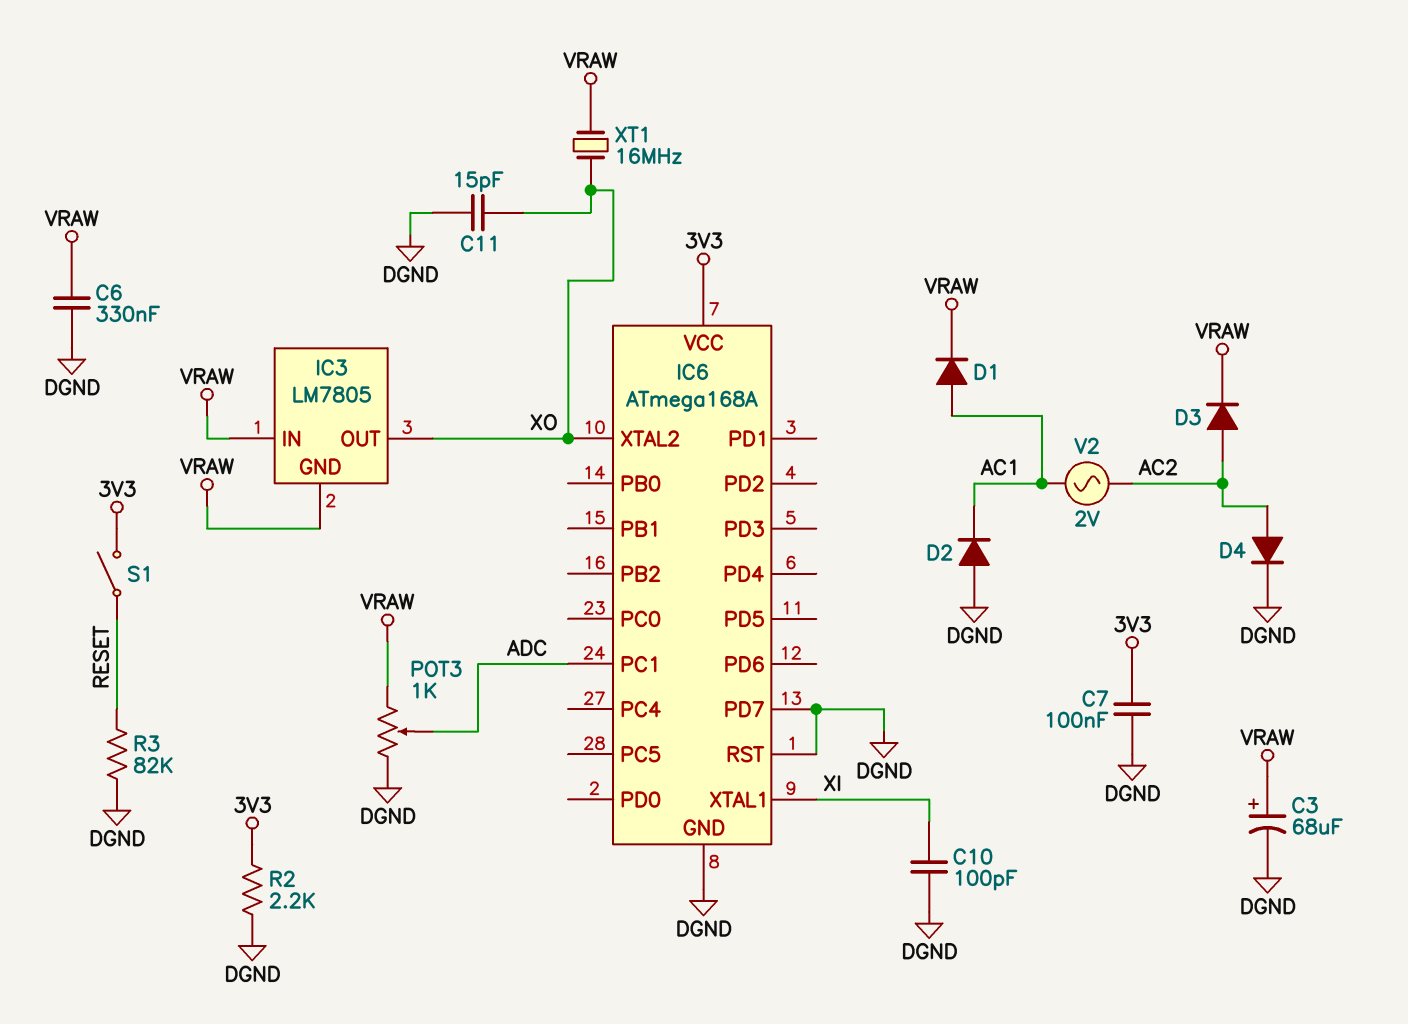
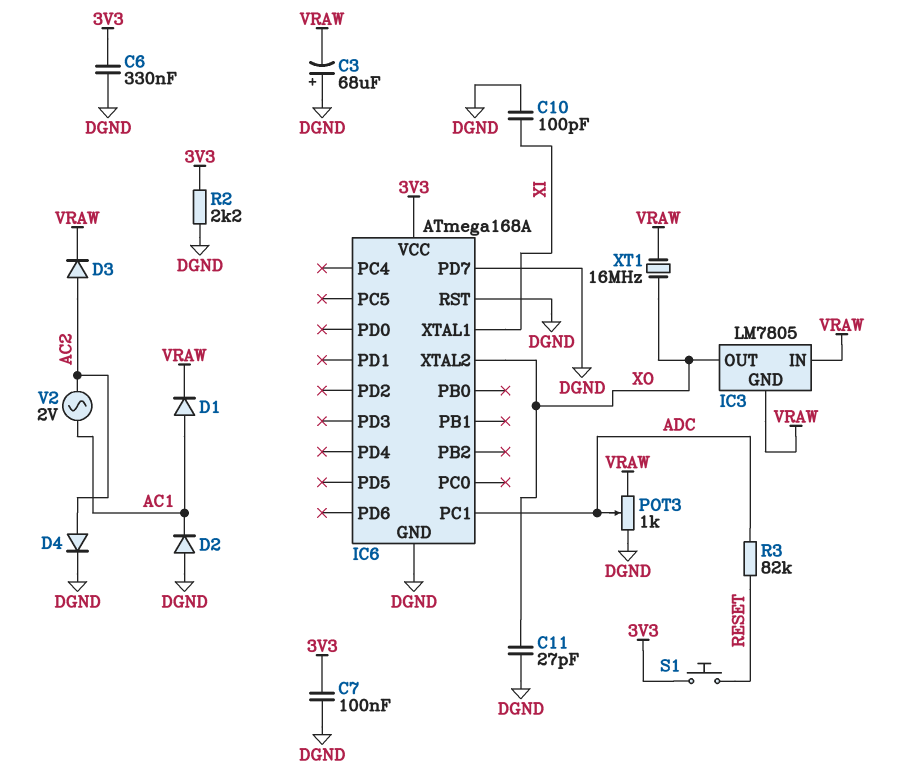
C3: 68uF (plus VRAW, minus DGND) -> 68uF (plus DGND, minus VRAW)
C6: 330nF (DGND, VRAW) -> 330nF (3V3, DGND)
C11: 15pF (DGND, XO) -> 27pF (DGND, XO)
R3: 82k (DGND, RESET) -> 82k (ADC, RESET)
S1: switch (3V3, RESET) -> button (3V3, RESET)

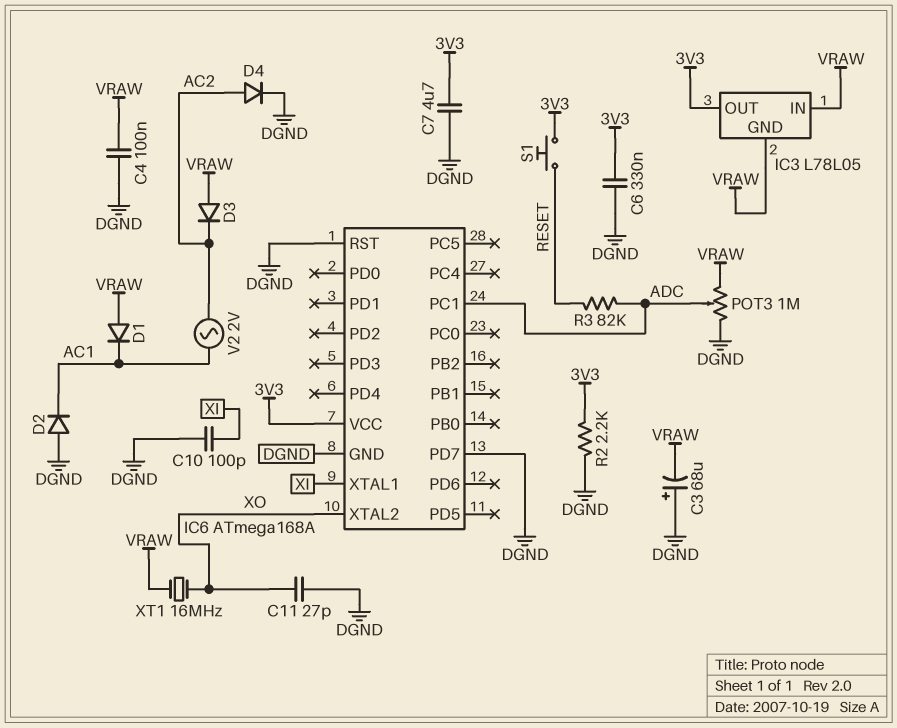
C4: none -> 100nF (DGND, VRAW)
C7: 100nF (3V3, DGND) -> 4.7uF (3V3, DGND)
D1: diode (A AC1, K VRAW) -> diode (A VRAW, K AC1)
D3: diode (A AC2, K VRAW) -> diode (A VRAW, K AC2)
IC3: LM7805 -> L78L05
IC3 pin OUT: XO -> 3V3
POT3: 1k (DGND, VRAW, wiper ADC) -> 1M (DGND, VRAW, wiper ADC)

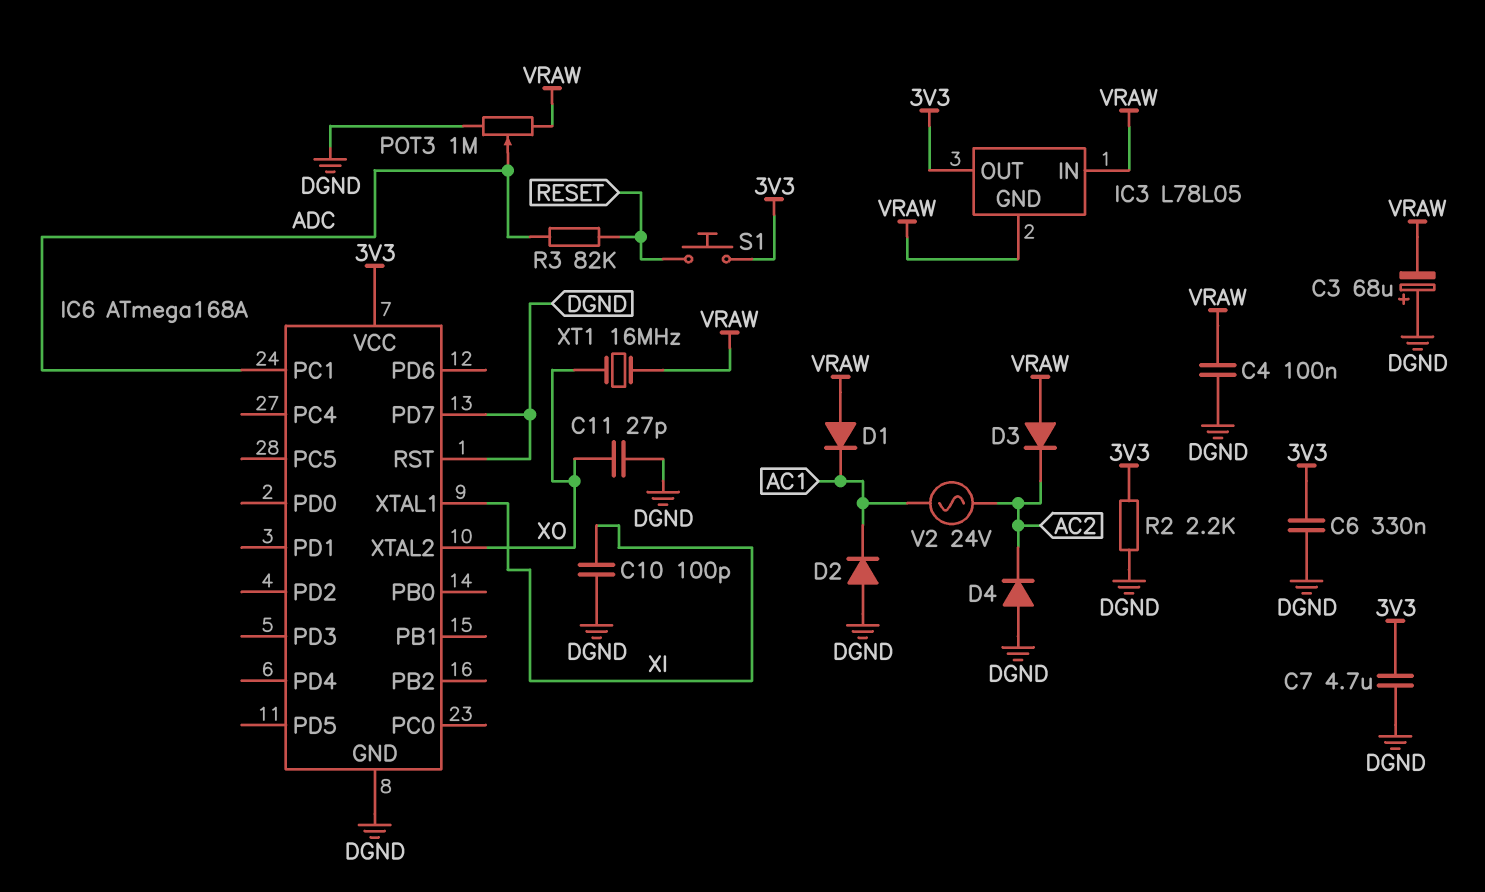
D4: diode (A AC2, K DGND) -> diode (A DGND, K AC2)
V2: AC 2V (AC1, AC2) -> AC 24V (AC1, AC2)

